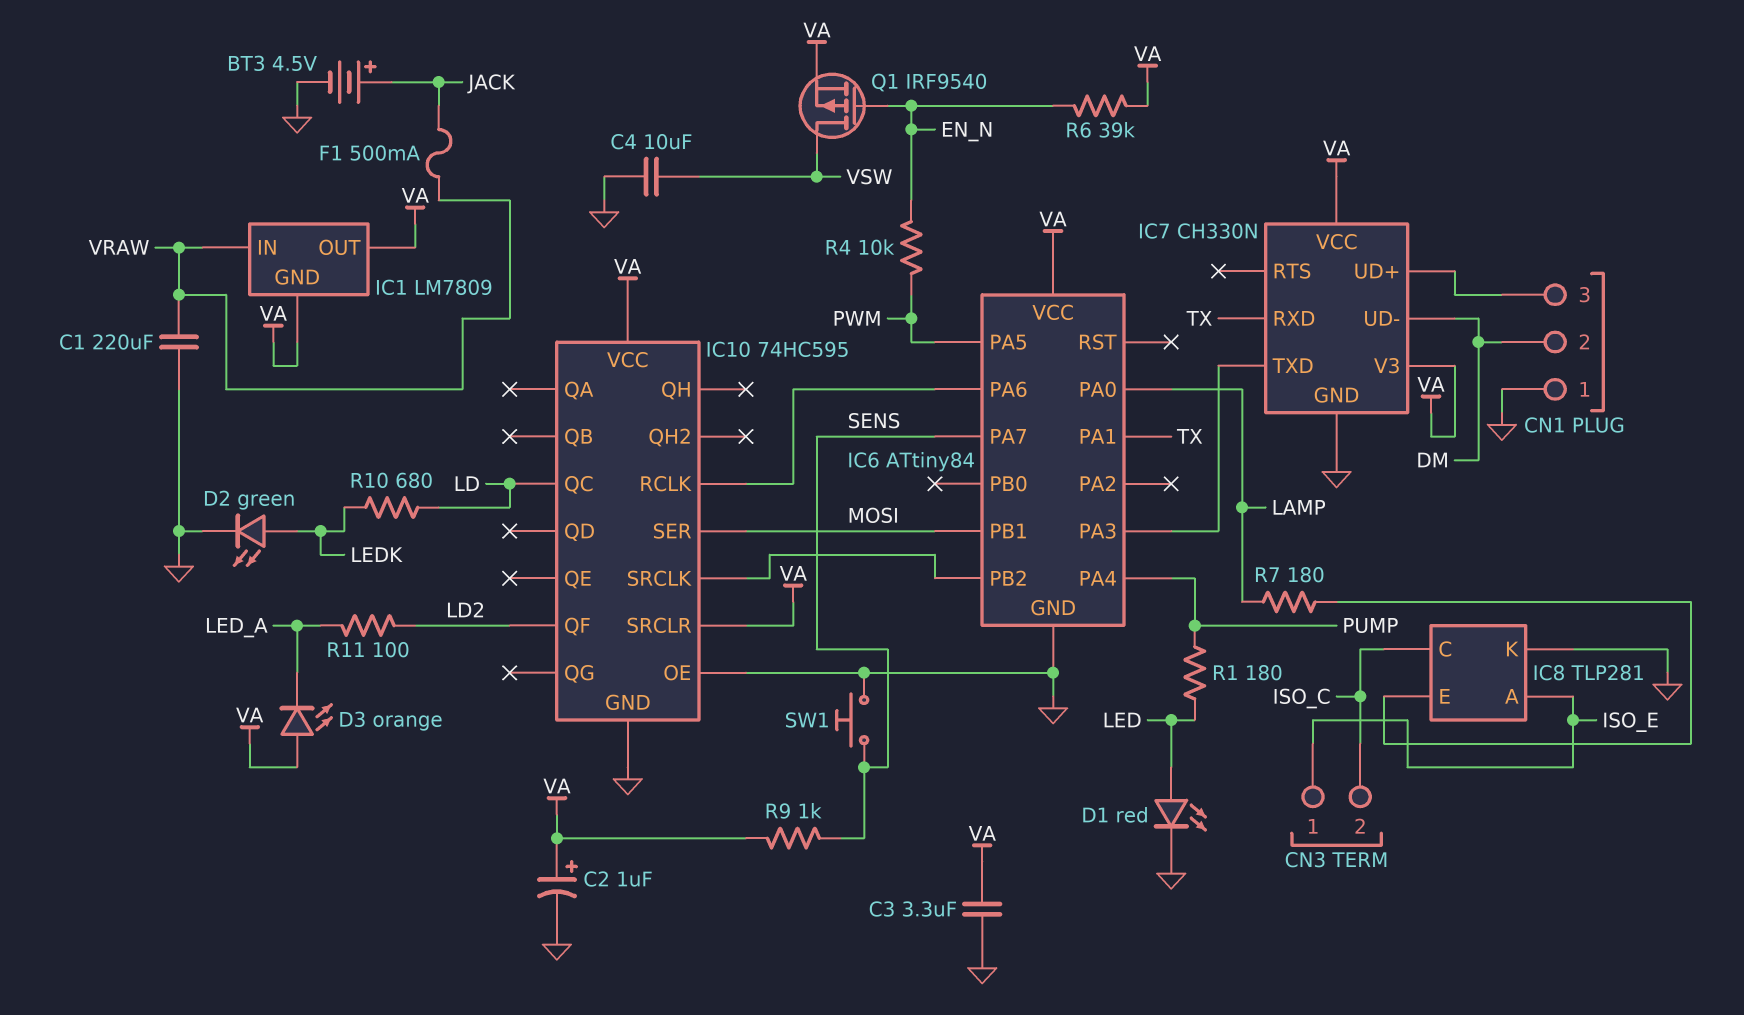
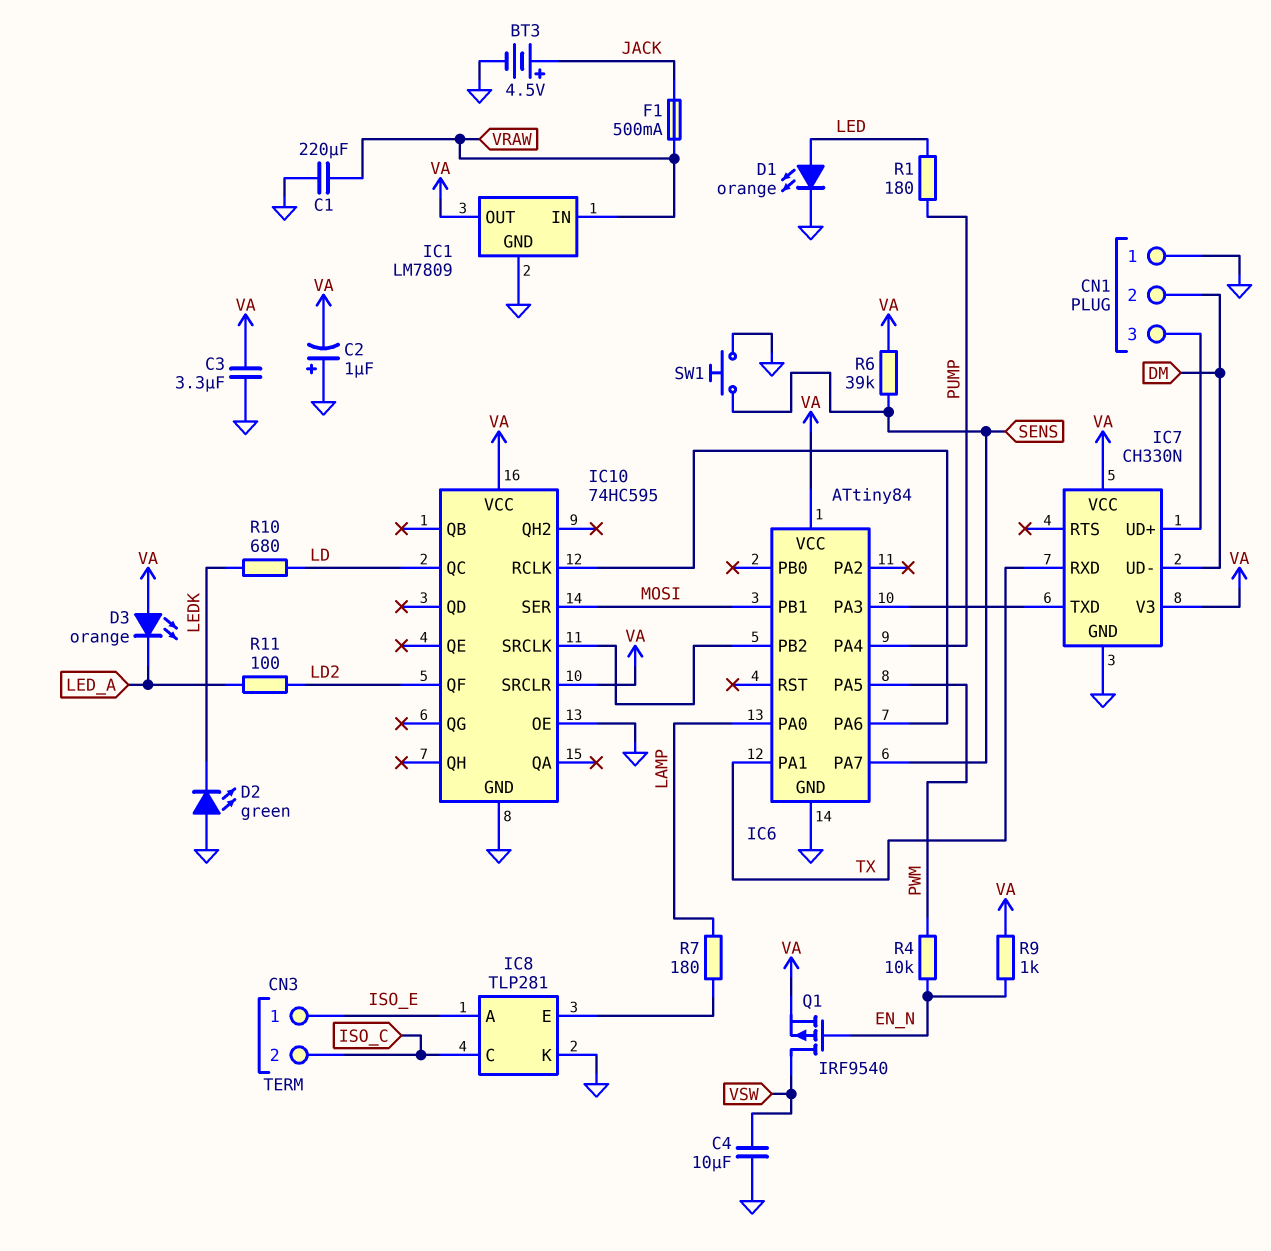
C2: 1uF (plus VA, minus GND) -> 1uF (plus GND, minus VA)
D1: LED red (A LED, K GND) -> LED orange (A LED, K GND)
D2: LED green (A LEDK, K GND) -> LED green (A GND, K LEDK)
IC1 pin GND: VA -> GND
R6: 39k (EN_N, VA) -> 39k (SENS, VA)
R9: 1k (SENS, VA) -> 1k (EN_N, VA)

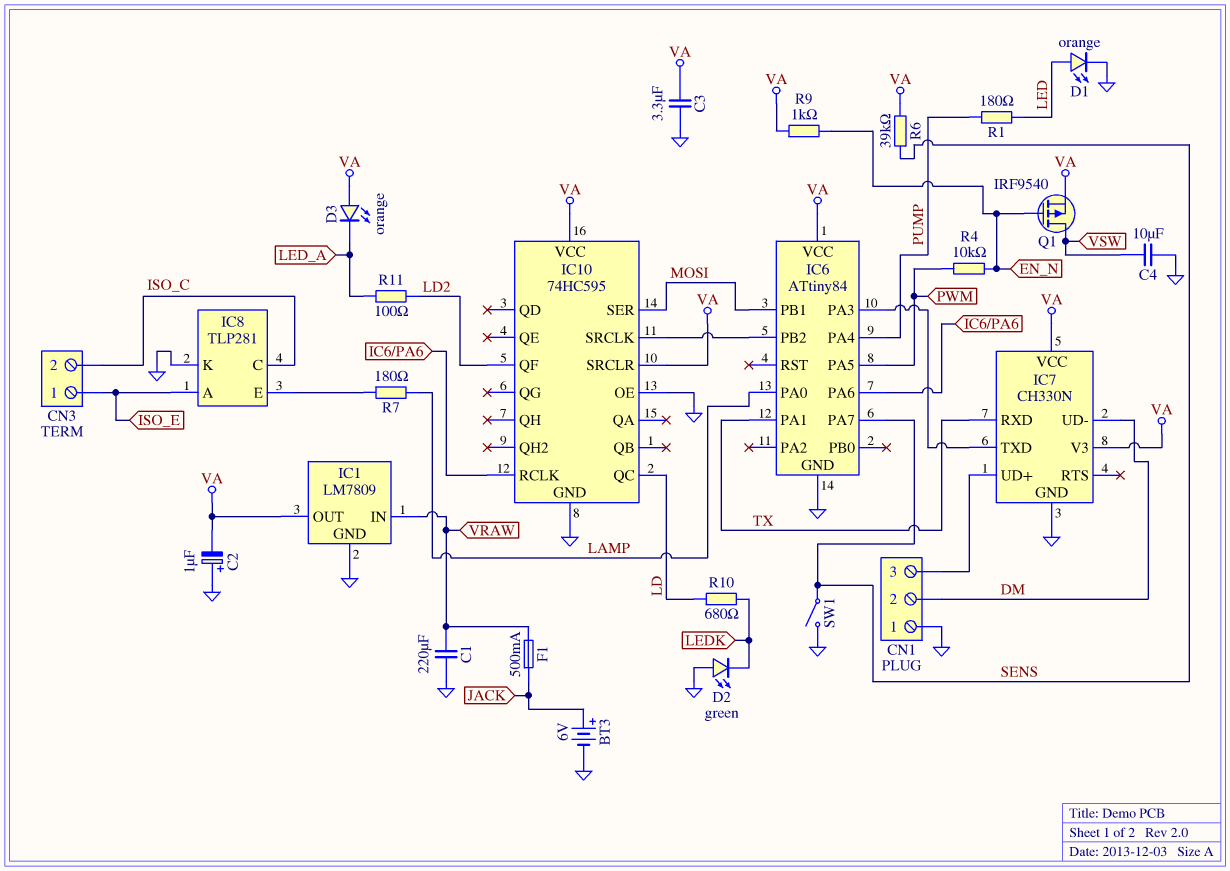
BT3: 4.5V (plus JACK, minus GND) -> 6V (plus JACK, minus GND)
SW1: button (GND, SENS) -> switch (GND, SENS)

